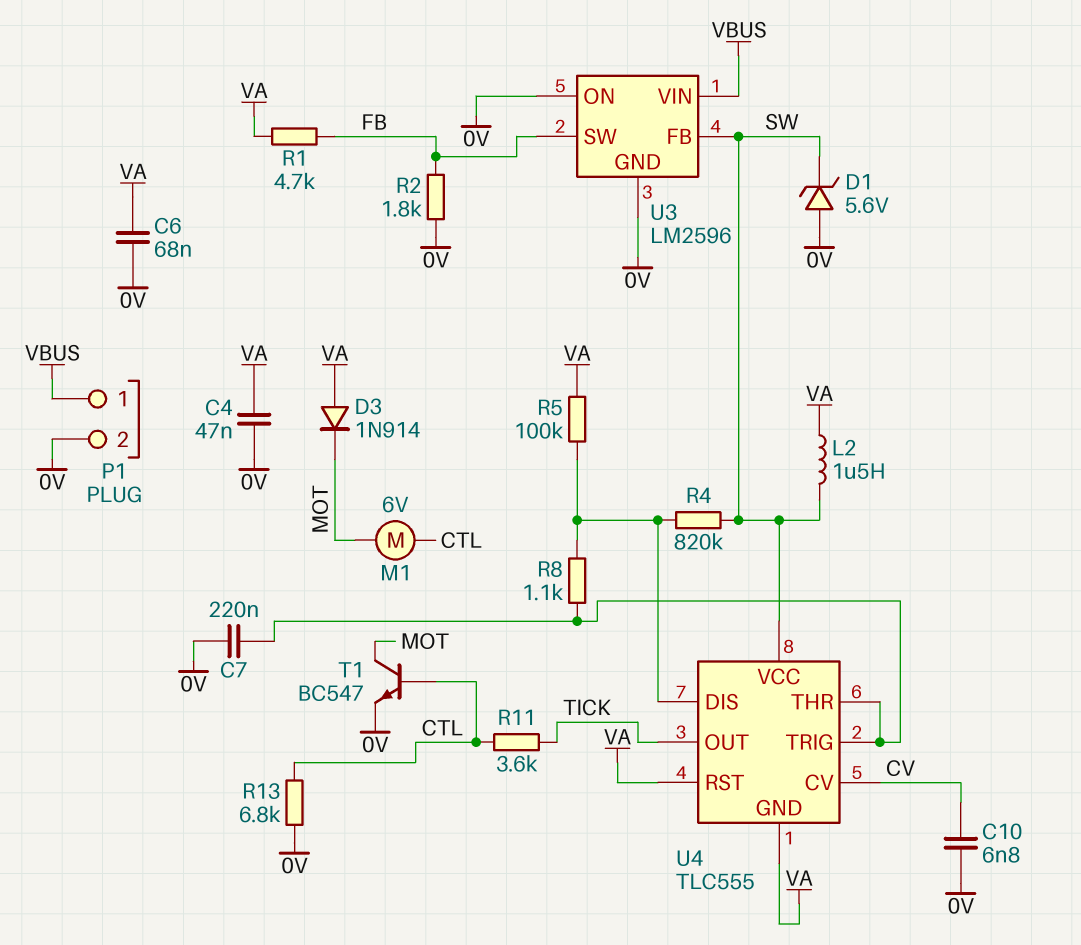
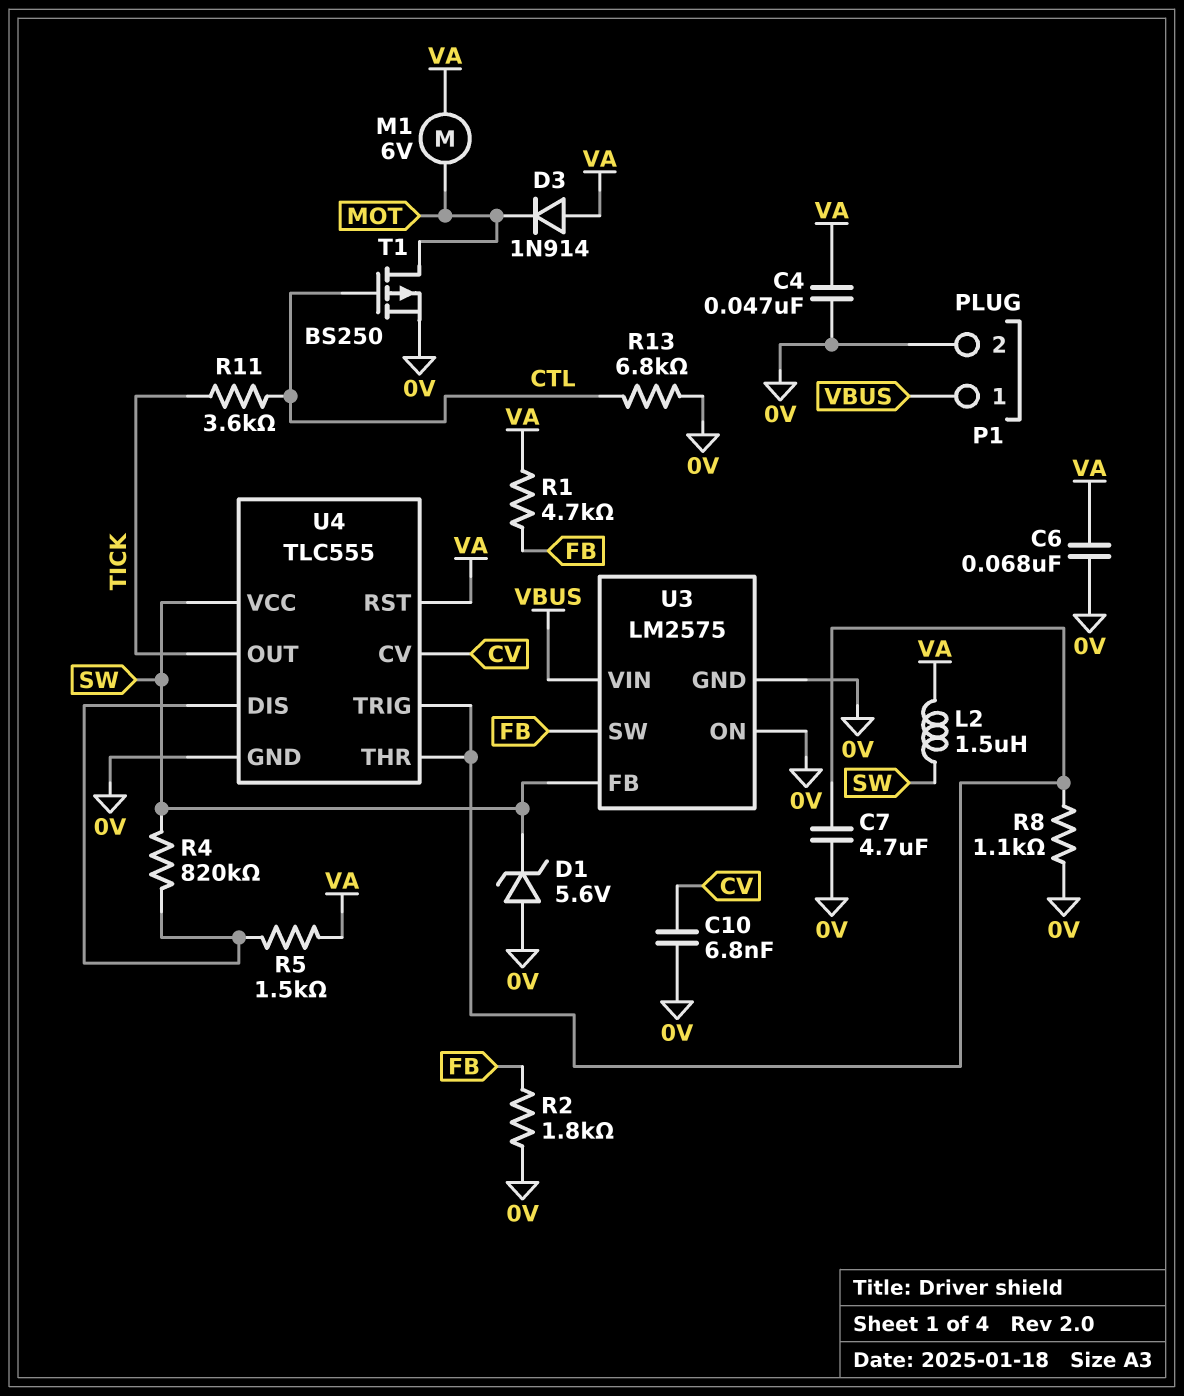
C7: 220nF (0V, U4/THR) -> 4.7uF (0V, U4/THR)
M1: motor 6V (CTL, MOT) -> motor 6V (MOT, VA)
R5: 100k (U4/DIS, VA) -> 1.5k (U4/DIS, VA)
R8: 1.1k (U4/DIS, U4/THR) -> 1.1k (0V, U4/THR)
T1: NPN BC547 (B CTL, C MOT, E 0V) -> PMOS BS250 (G CTL, D MOT, S 0V)
U3: LM2596 -> LM2575
U4 pin GND: VA -> 0V

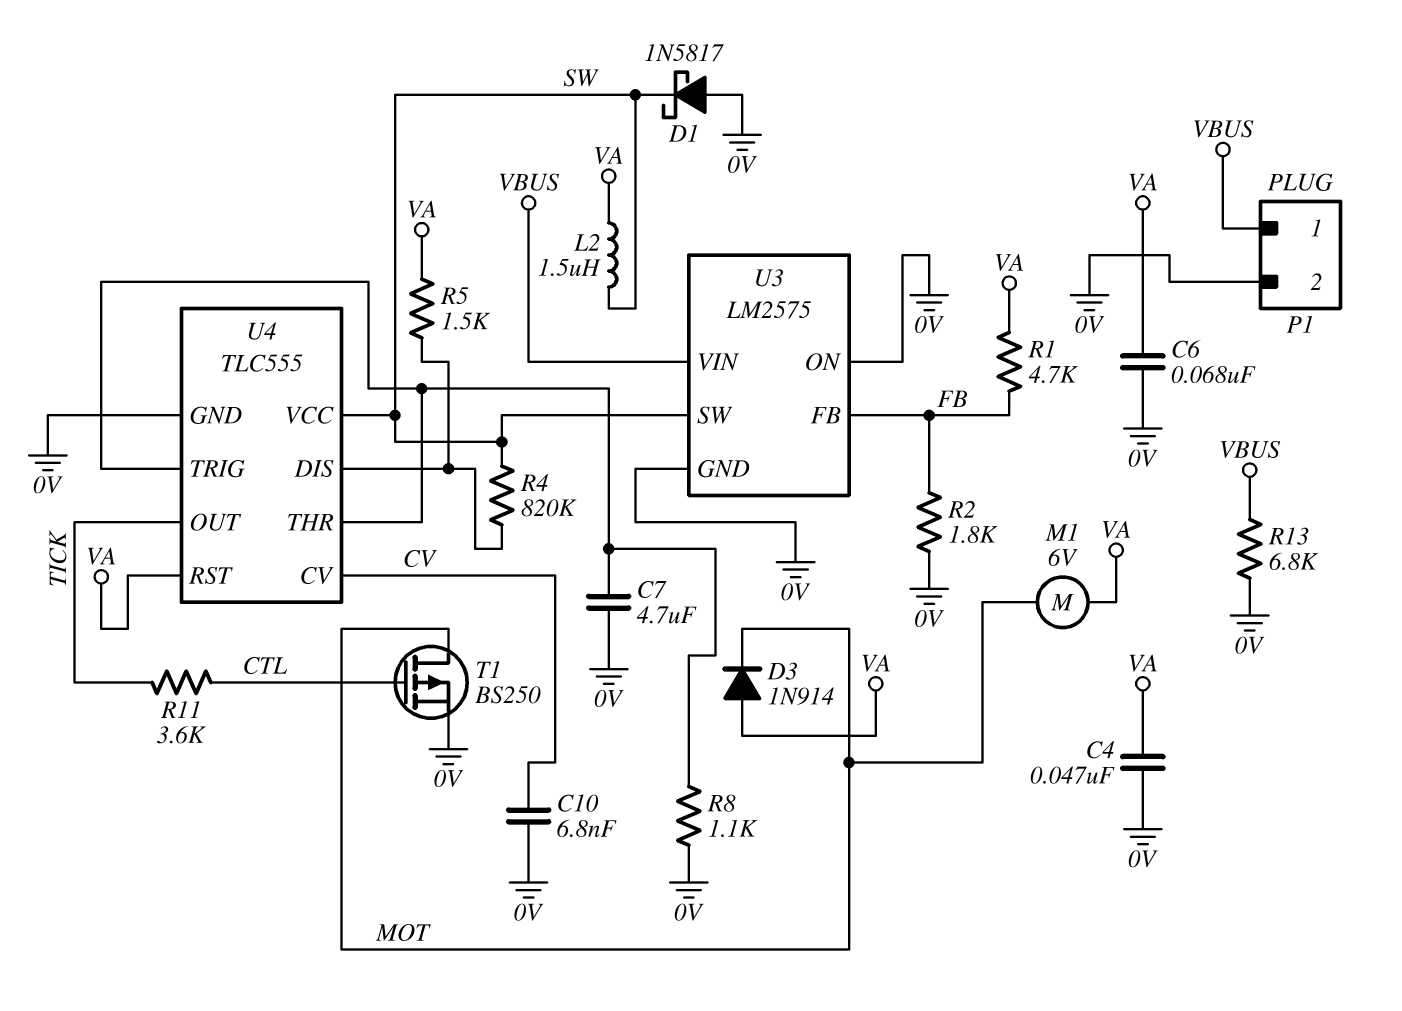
D1: zener 5.6V (A 0V, K SW) -> schottky 1N5817 (A 0V, K SW)
R13: 6.8k (0V, CTL) -> 6.8k (0V, VBUS)
U3 pin FB: SW -> FB
U3 pin SW: FB -> SW

